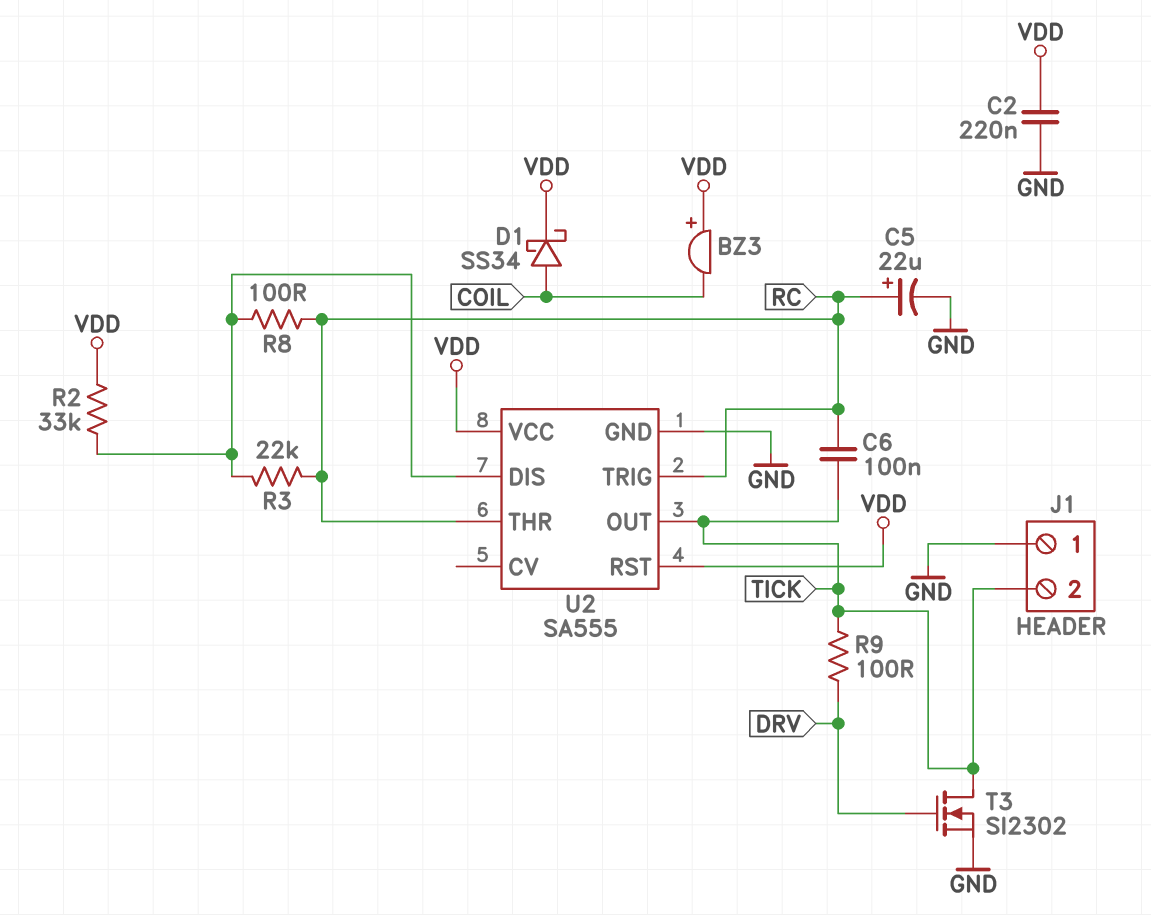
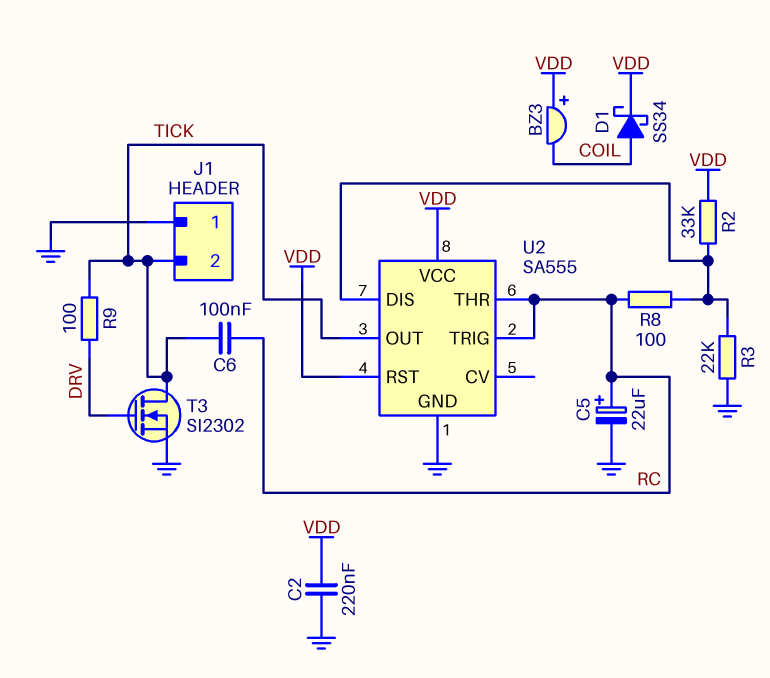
R3: 22k (RC, U2/DIS) -> 22k (GND, U2/DIS)

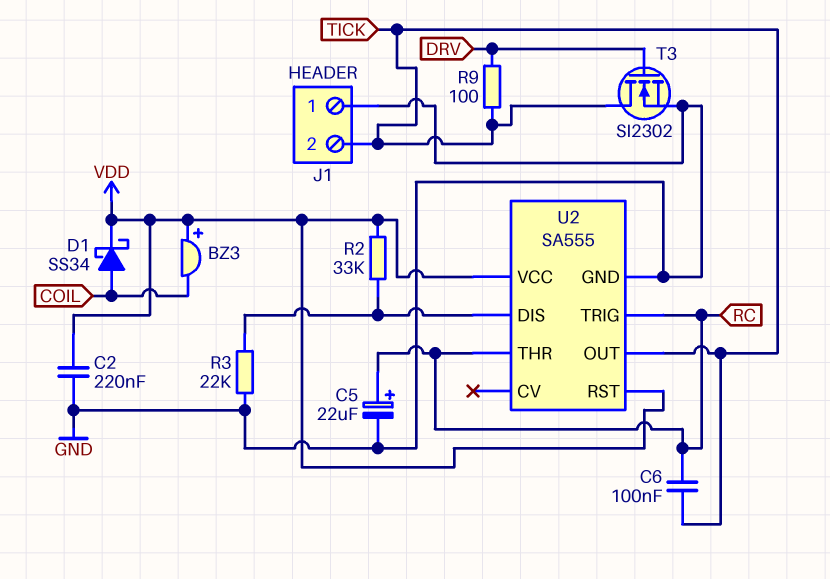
R8: 100 (RC, U2/DIS) -> none

